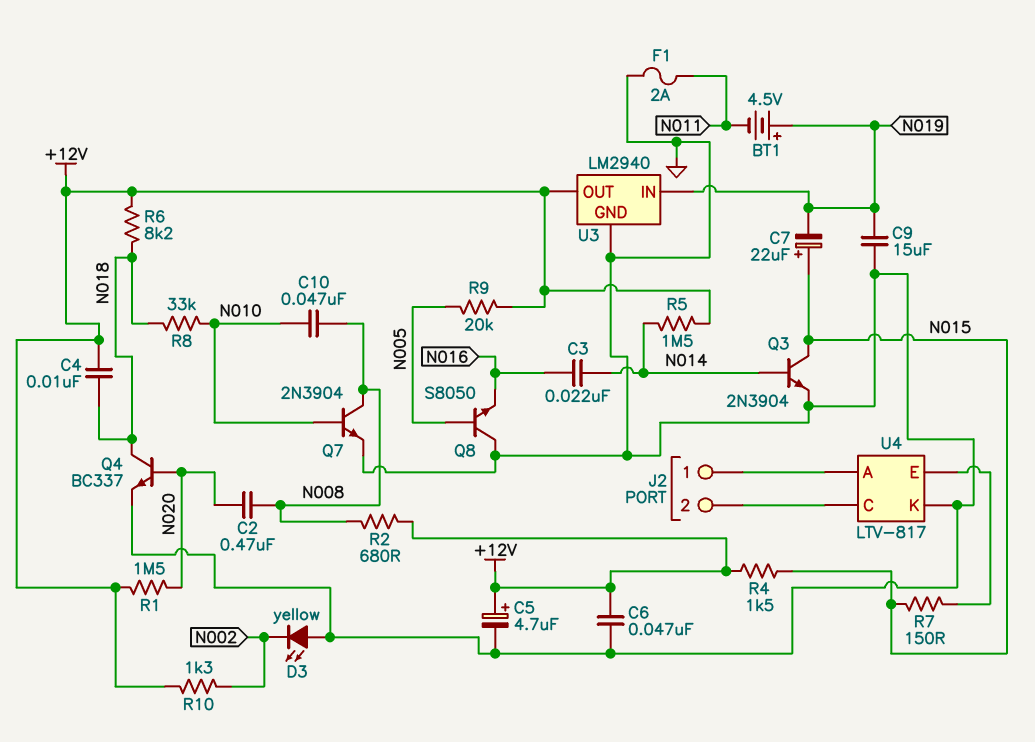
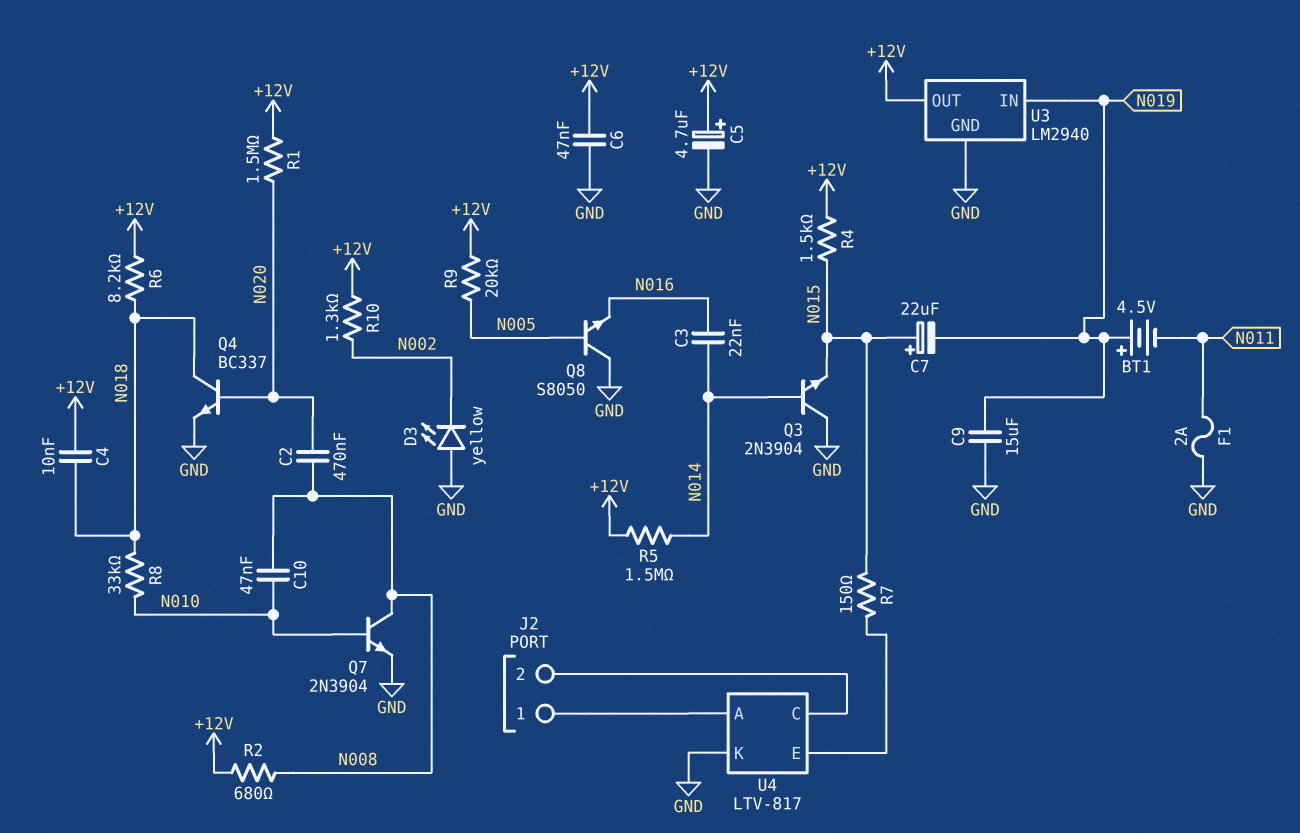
Q3: NPN 2N3904 (B N014, C N015, E GND) -> NPN 2N3904 (B N014, C GND, E N015)

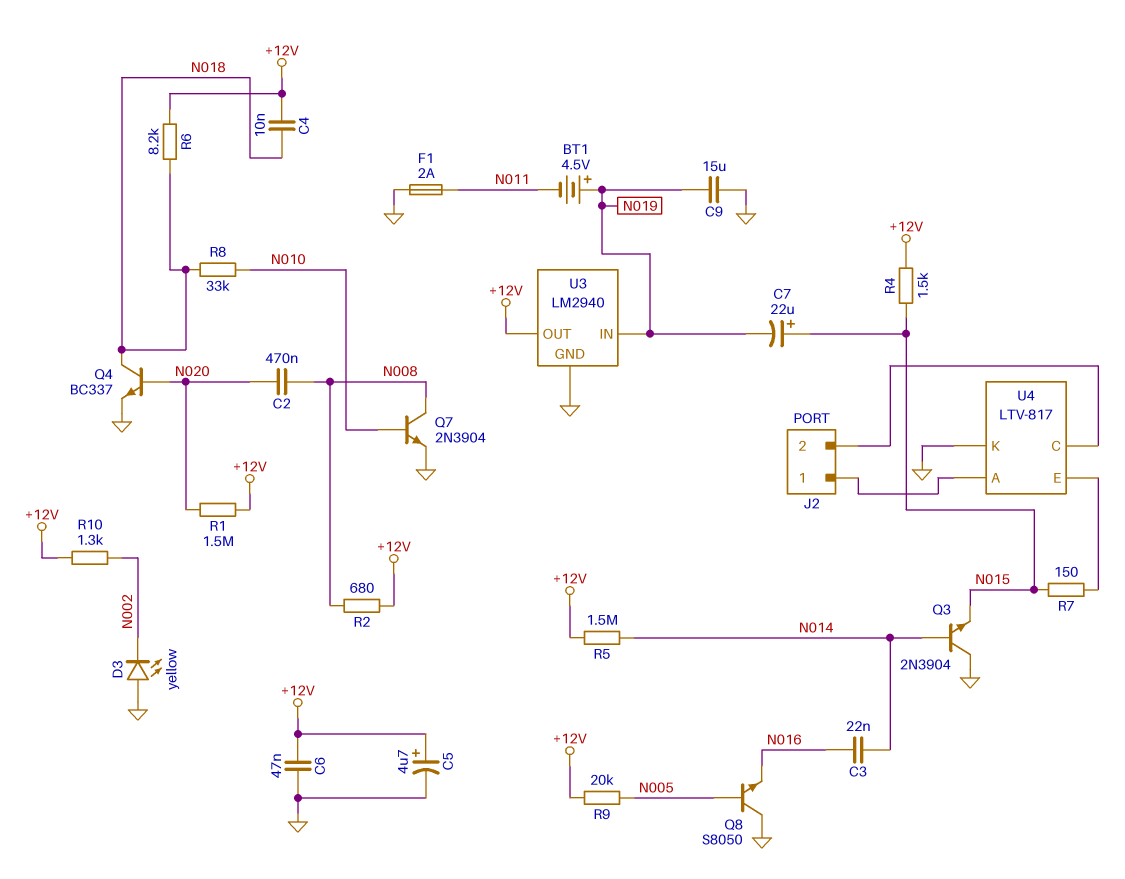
C10: 47nF (N008, N010) -> none

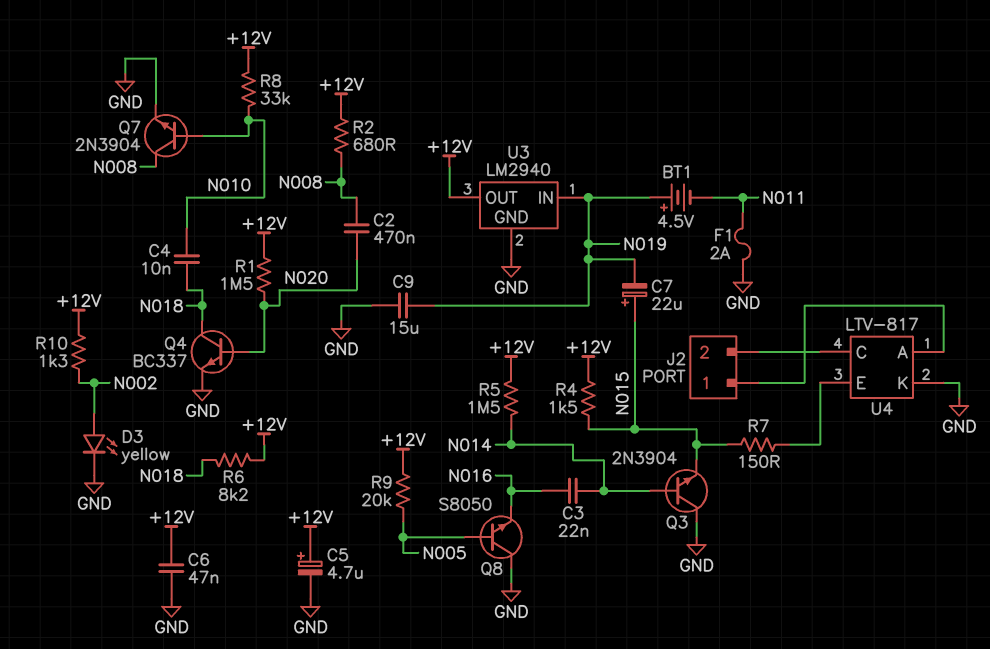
C4: 10nF (+12V, N018) -> 10nF (N010, N018)
D3: LED yellow (A GND, K N002) -> LED yellow (A N002, K GND)
R8: 33k (N010, N018) -> 33k (+12V, N010)

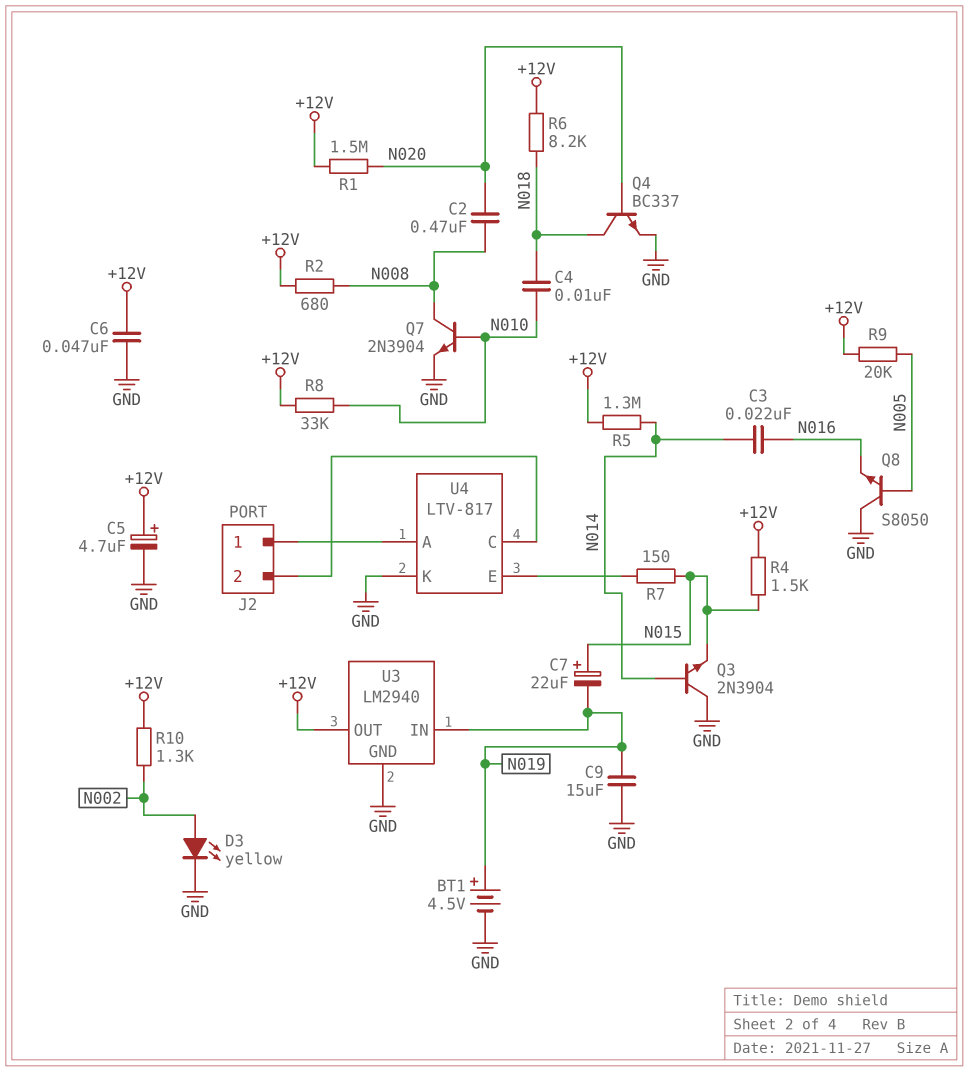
BT1: 4.5V (plus N019, minus N011) -> 4.5V (plus N019, minus GND)
F1: 2A (GND, N011) -> none
R5: 1.5M (+12V, N014) -> 1.3M (+12V, N014)

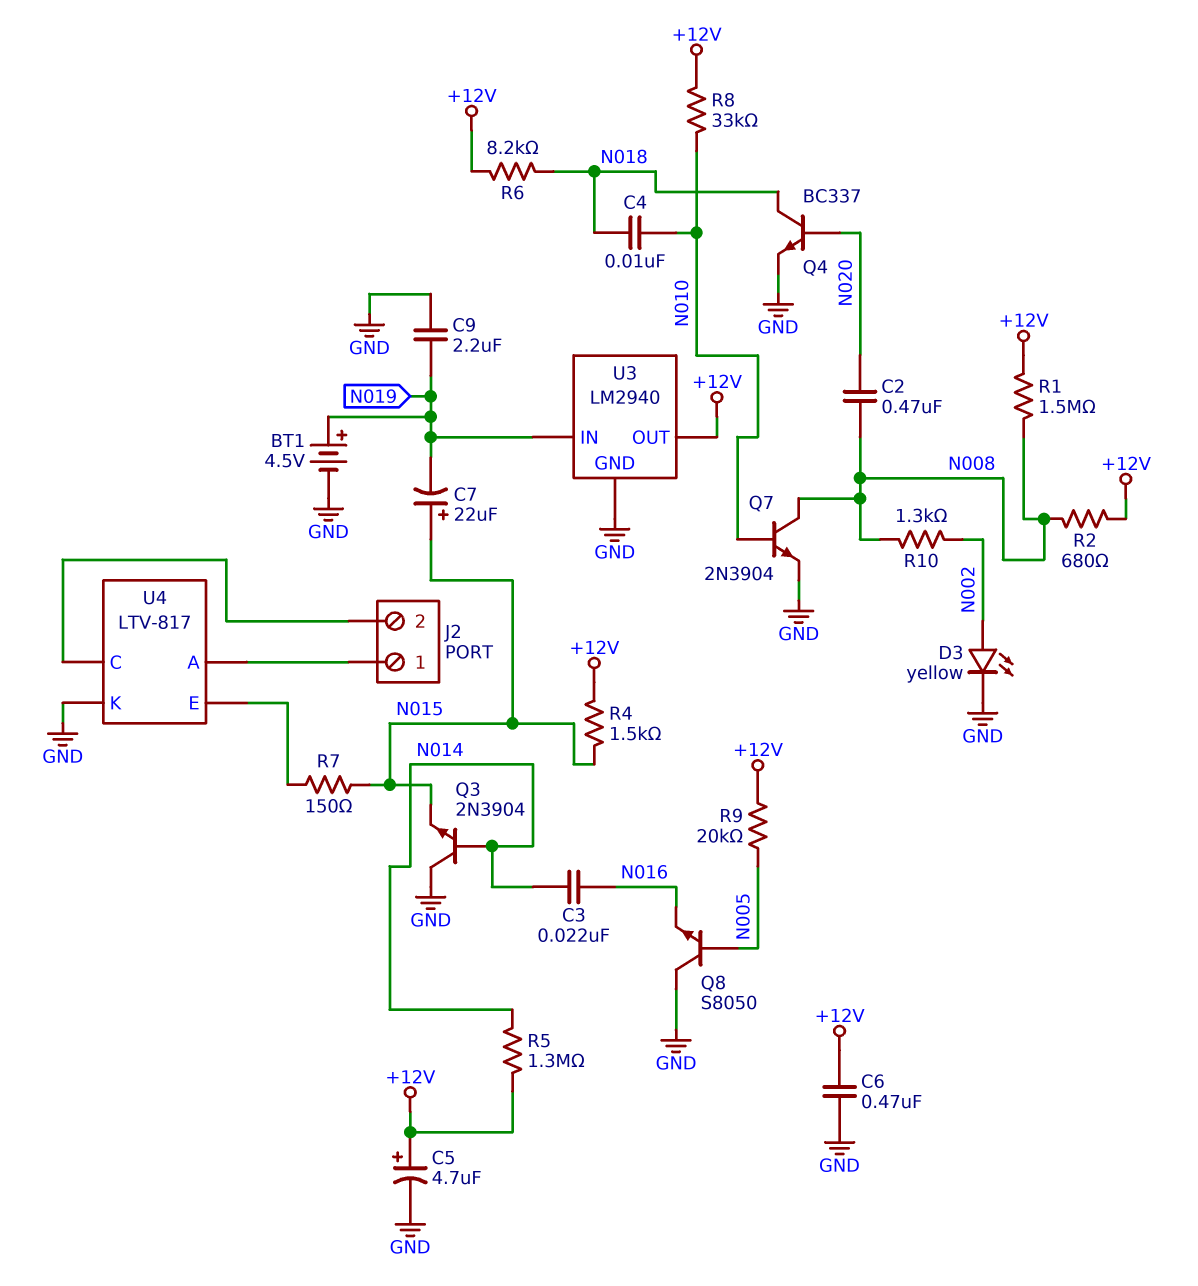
C6: 47nF (+12V, GND) -> 470nF (+12V, GND)
C9: 15uF (GND, N019) -> 2.2uF (GND, N019)
R1: 1.5M (+12V, N020) -> 1.5M (+12V, N008)
R10: 1.3k (+12V, N002) -> 1.3k (N002, N008)

